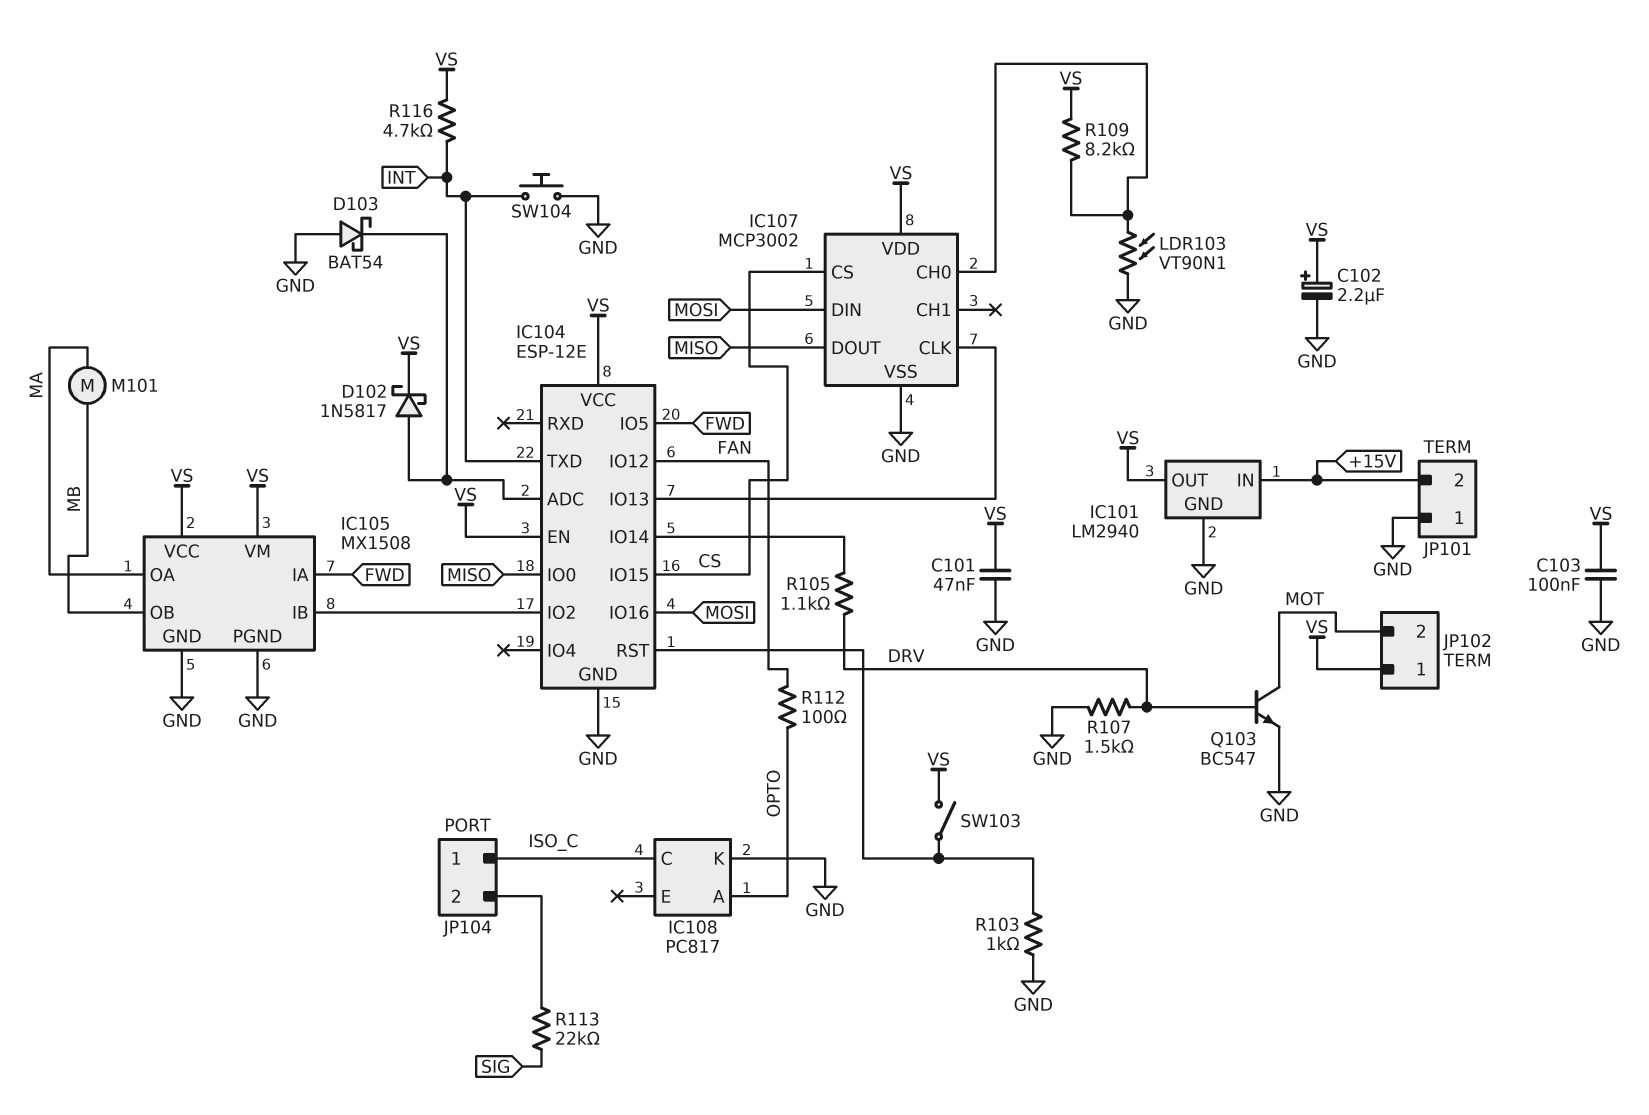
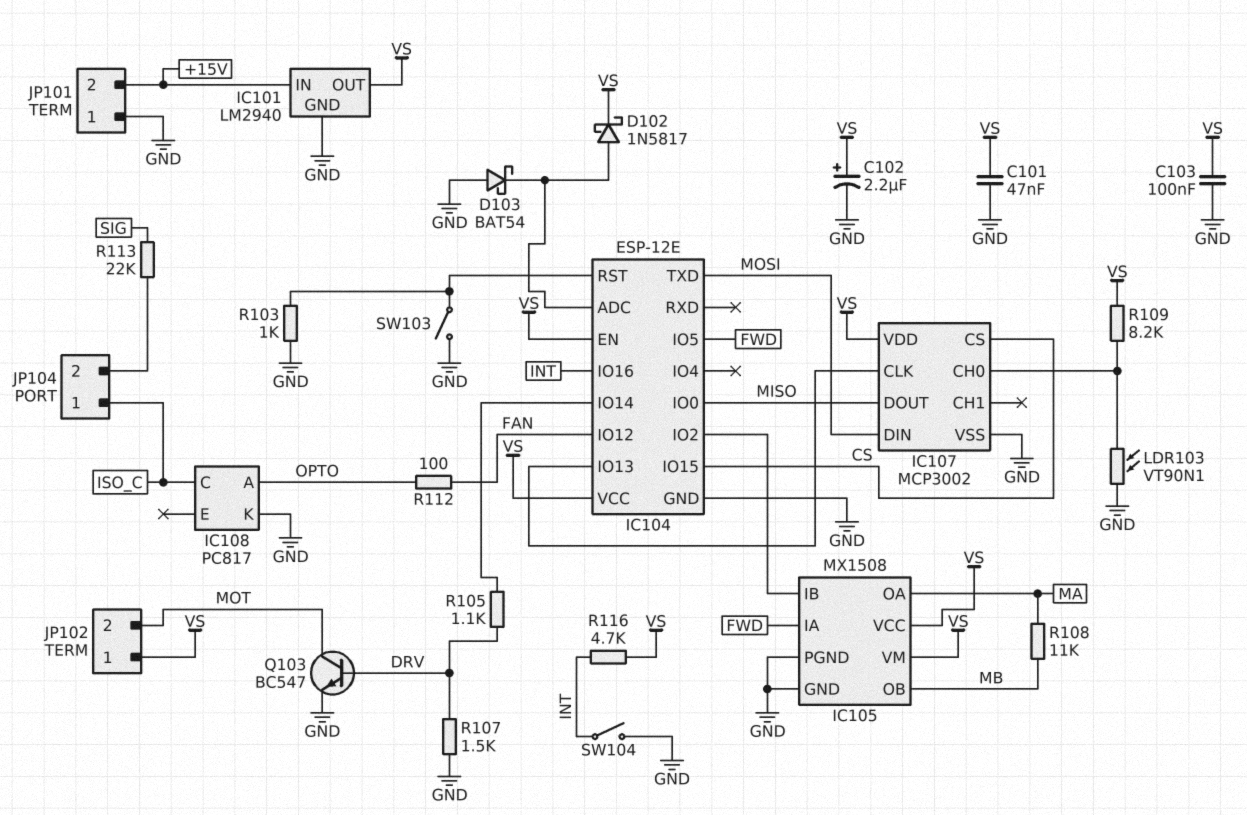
IC104 pin IO16: MOSI -> INT
IC104 pin TXD: INT -> MOSI
M101: motor (MA, MB) -> none
R108: none -> 11k (MA, MB)
SW103: switch (IC104/RST, VS) -> switch (GND, IC104/RST)
SW104: button (GND, INT) -> switch (GND, INT)

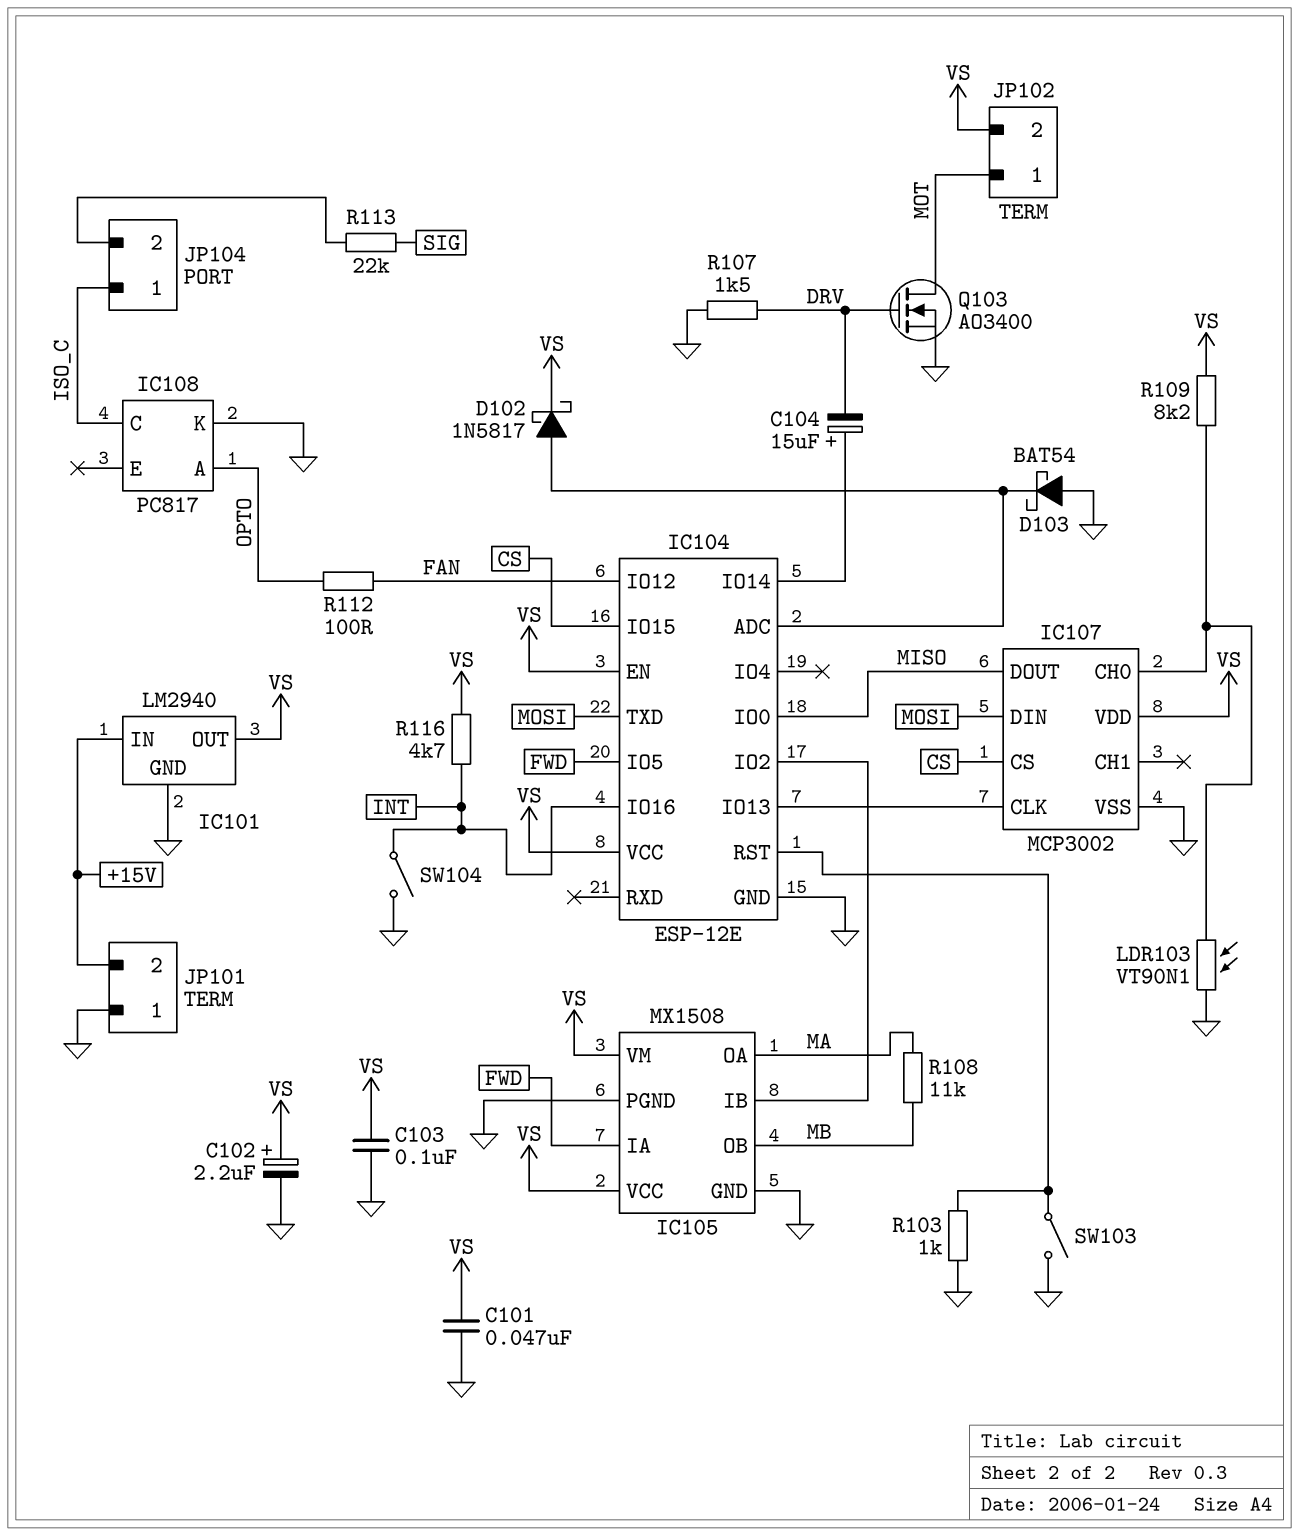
C104: none -> 15uF (plus IC104/IO14, minus DRV)
JP102 pin 1: VS -> MOT
JP102 pin 2: MOT -> VS
Q103: NPN BC547 (B DRV, C MOT, E GND) -> NMOS AO3400 (G DRV, D MOT, S GND)
R105: 1.1k (DRV, IC104/IO14) -> none

